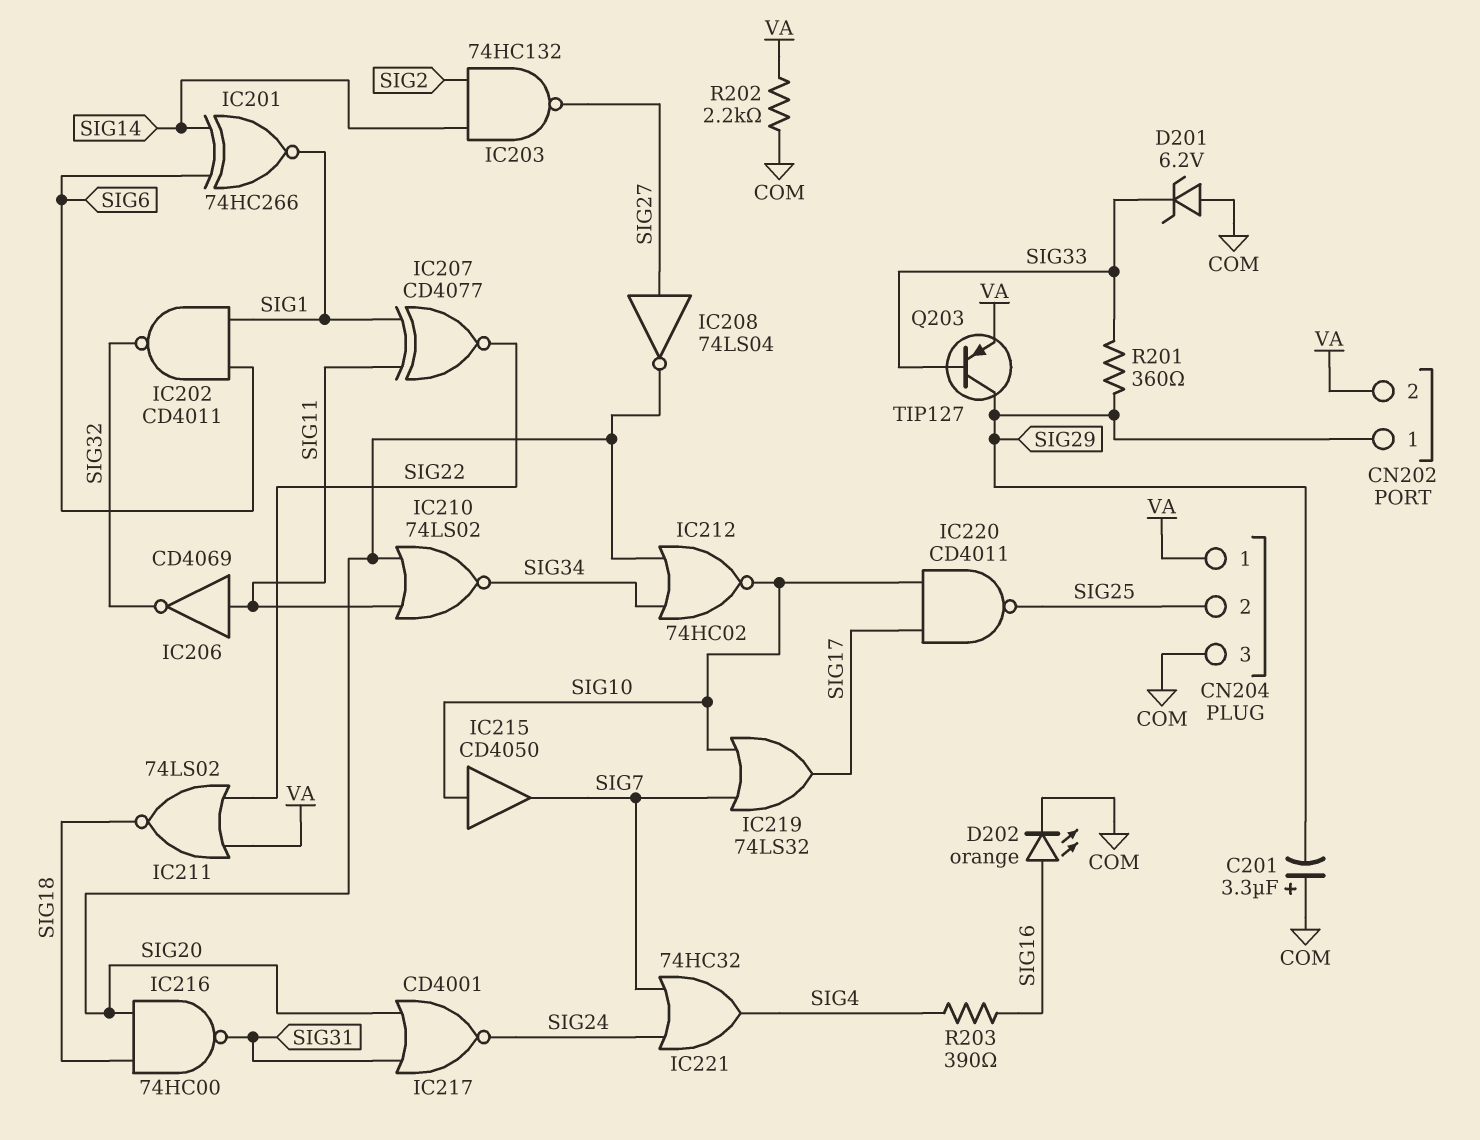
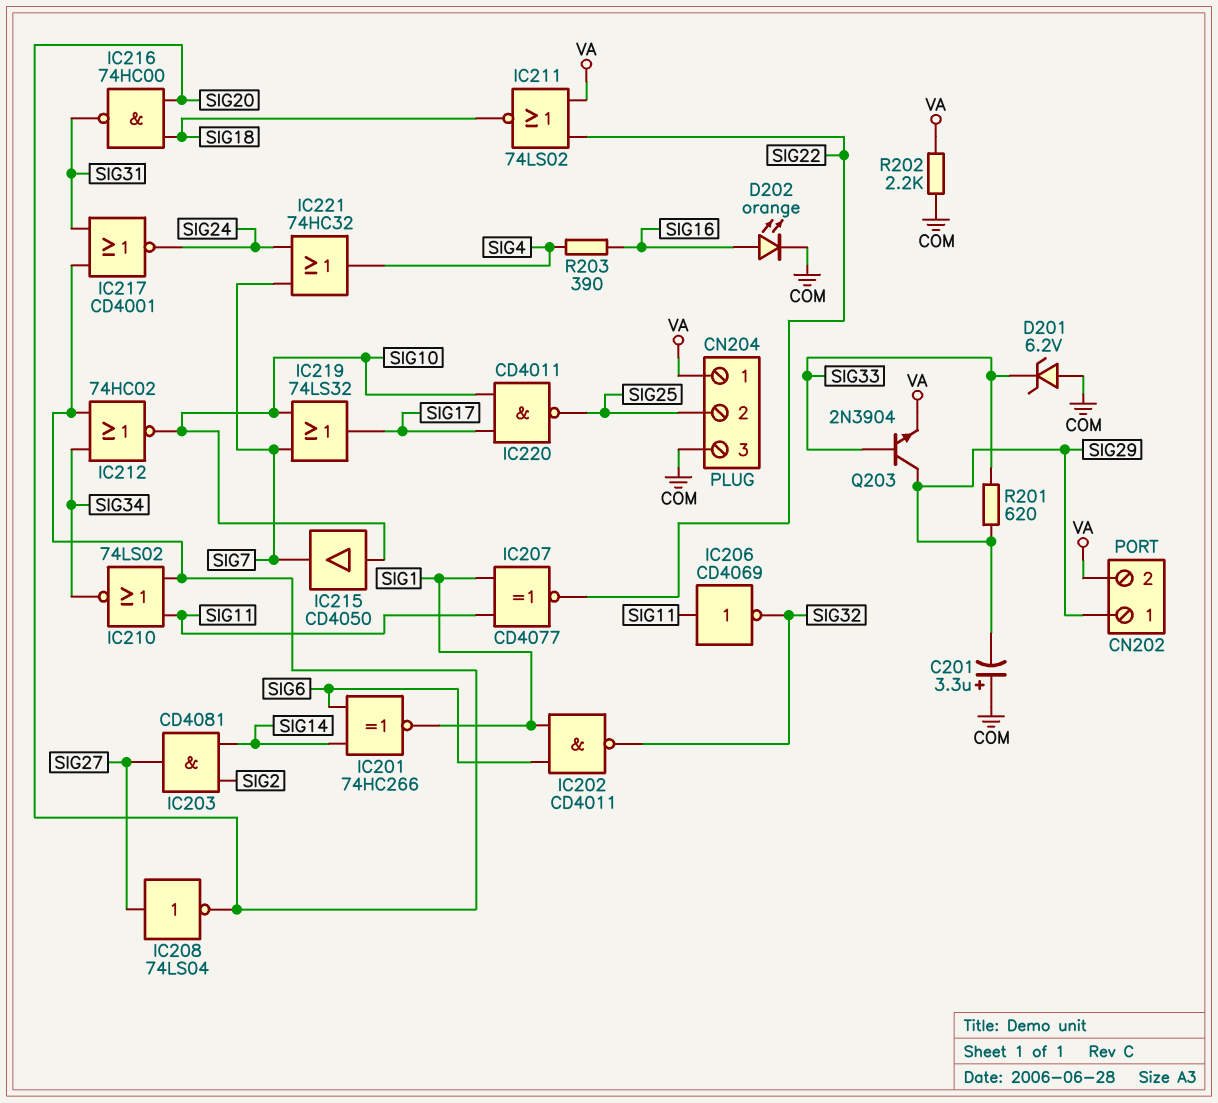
IC203: NAND 74HC132 (in SIG2, in SIG14, out SIG27) -> AND CD4081 (in SIG2, in SIG14, out SIG27)
Q203: PNP TIP127 (B SIG33, C SIG29, E VA) -> NPN 2N3904 (B SIG33, C SIG29, E VA)
R201: 360 (SIG29, SIG33) -> 620 (SIG29, SIG33)

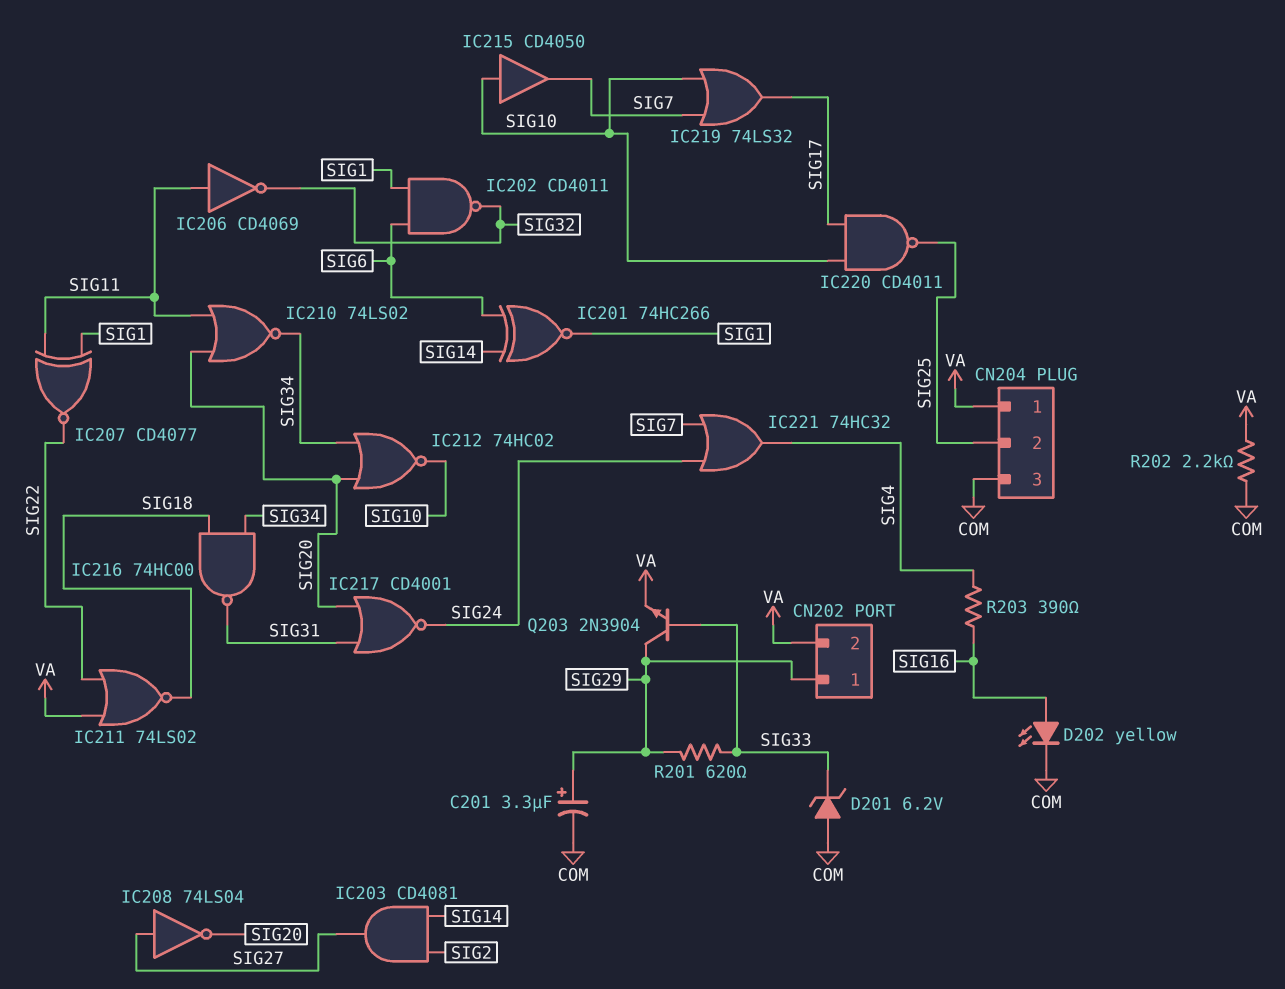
C201: 3.3uF (plus COM, minus SIG29) -> 3.3uF (plus SIG29, minus COM)
D202: LED orange (A SIG16, K COM) -> LED yellow (A SIG16, K COM)
IC216: NAND 74HC00 (in SIG18, in SIG20, out SIG31) -> NAND 74HC00 (in SIG18, in SIG34, out SIG31)

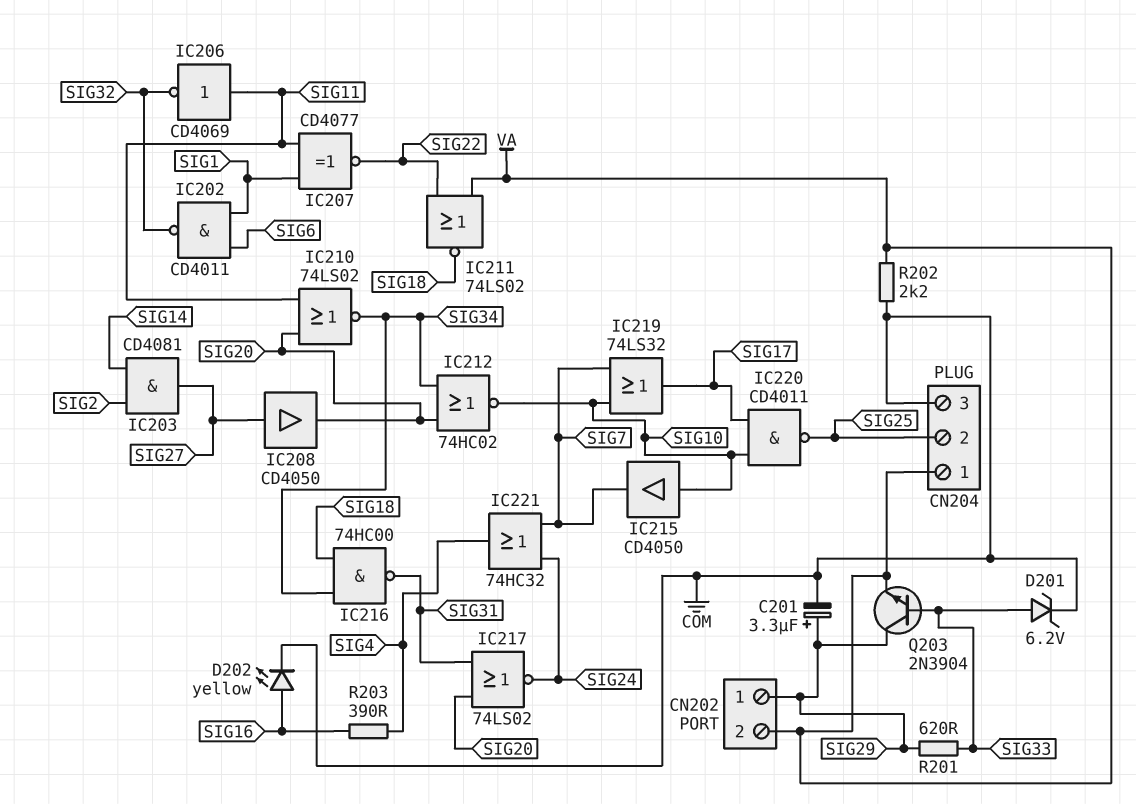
D201: zener 6.2V (A COM, K SIG33) -> zener 6.2V (A SIG33, K COM)
IC201: XNOR 74HC266 (in SIG6, in SIG14, out SIG1) -> none
IC208: NOT 74LS04 (in SIG27, out SIG20) -> buffer CD4050 (in SIG27, out SIG20)
IC217: NOR CD4001 (in SIG20, in SIG31, out SIG24) -> NOR 74LS02 (in SIG20, in SIG31, out SIG24)

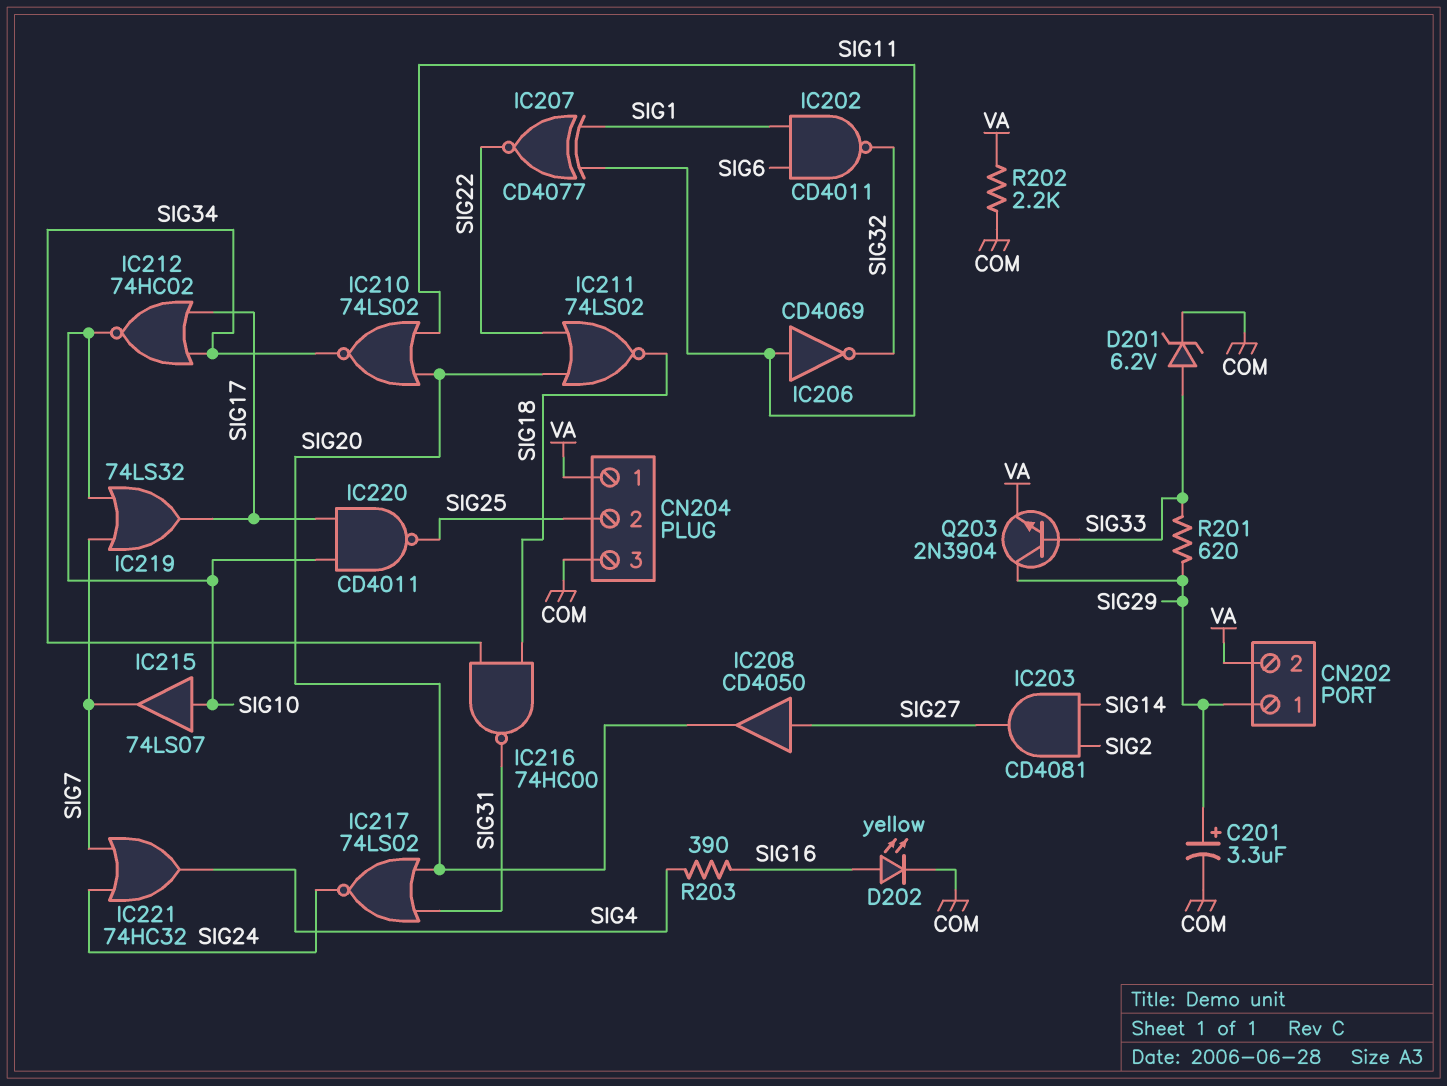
IC211: NOR 74LS02 (in SIG22, in VA, out SIG18) -> NOR 74LS02 (in SIG20, in SIG22, out SIG18)
IC212: NOR 74HC02 (in SIG20, in SIG34, out SIG10) -> NOR 74HC02 (in SIG17, in SIG34, out SIG10)
IC215: buffer CD4050 (in SIG10, out SIG7) -> buffer 74LS07 (in SIG10, out SIG7)

